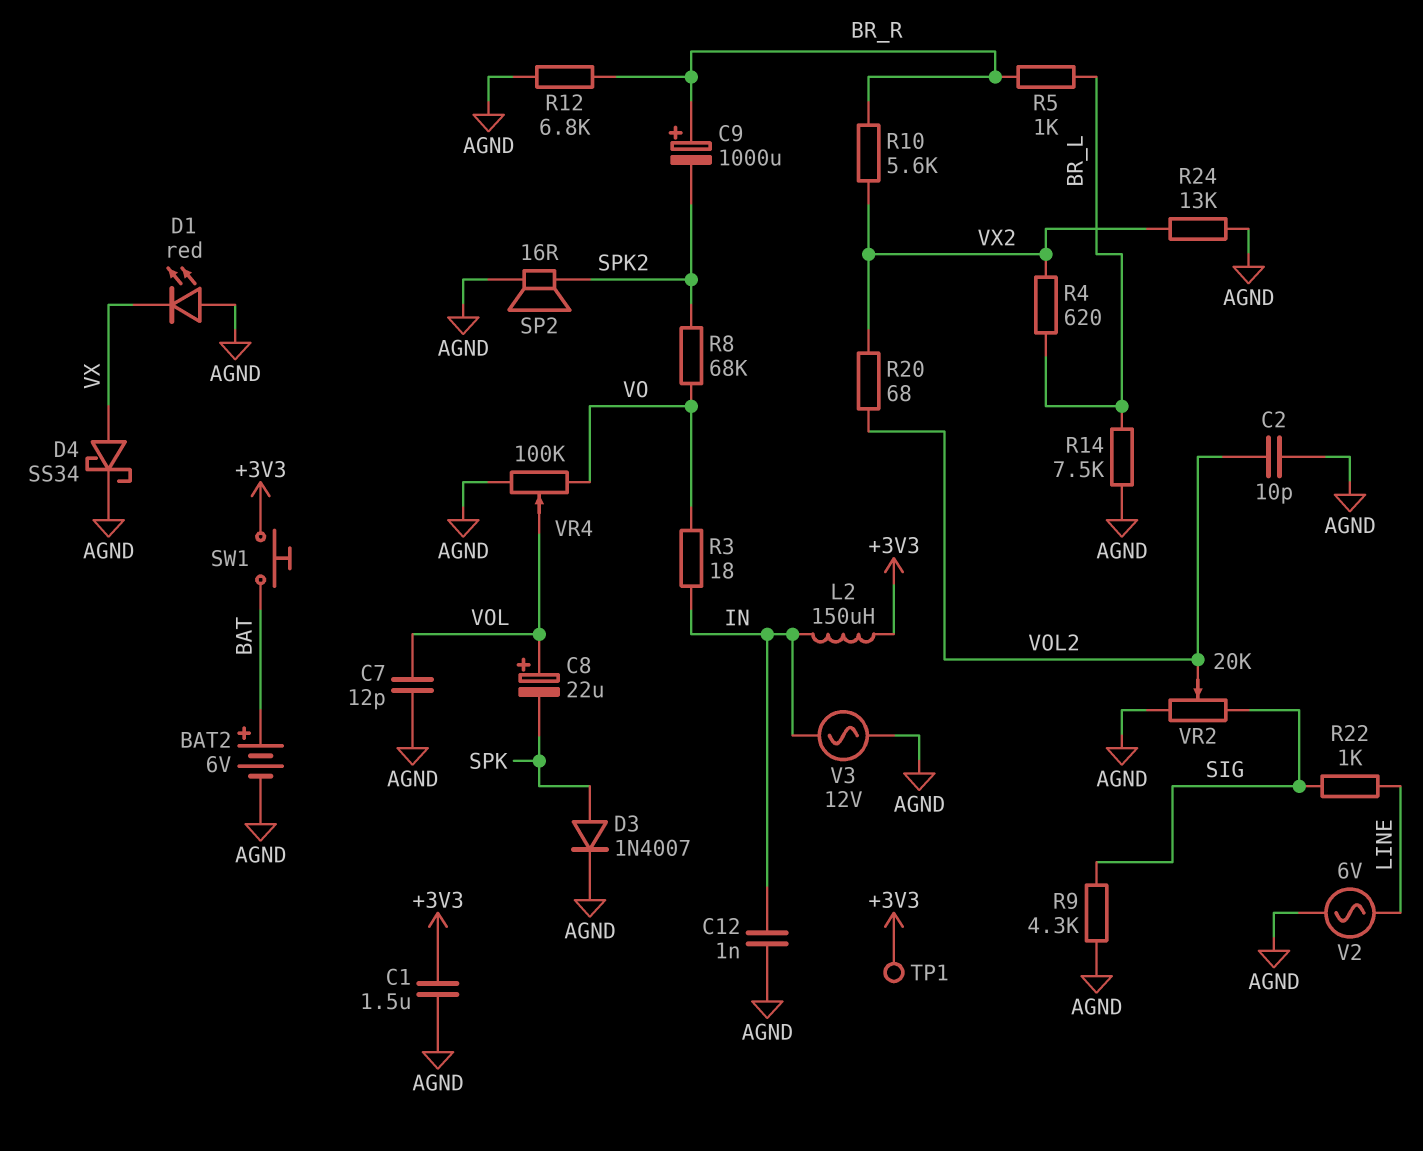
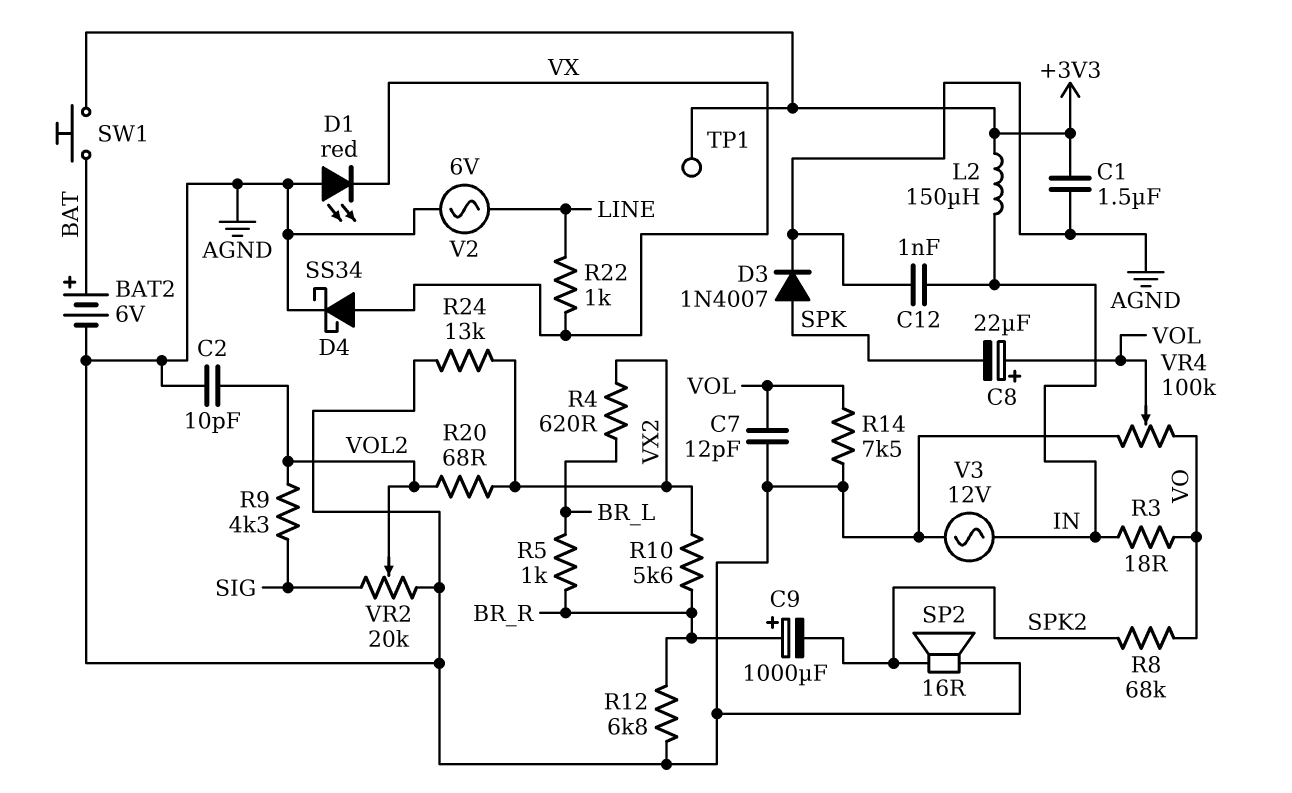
R9: 4.3k (AGND, SIG) -> 4.3k (SIG, VOL2)
R14: 7.5k (AGND, BR_L) -> 7.5k (AGND, VOL)
R22: 1k (LINE, SIG) -> 1k (LINE, VX)

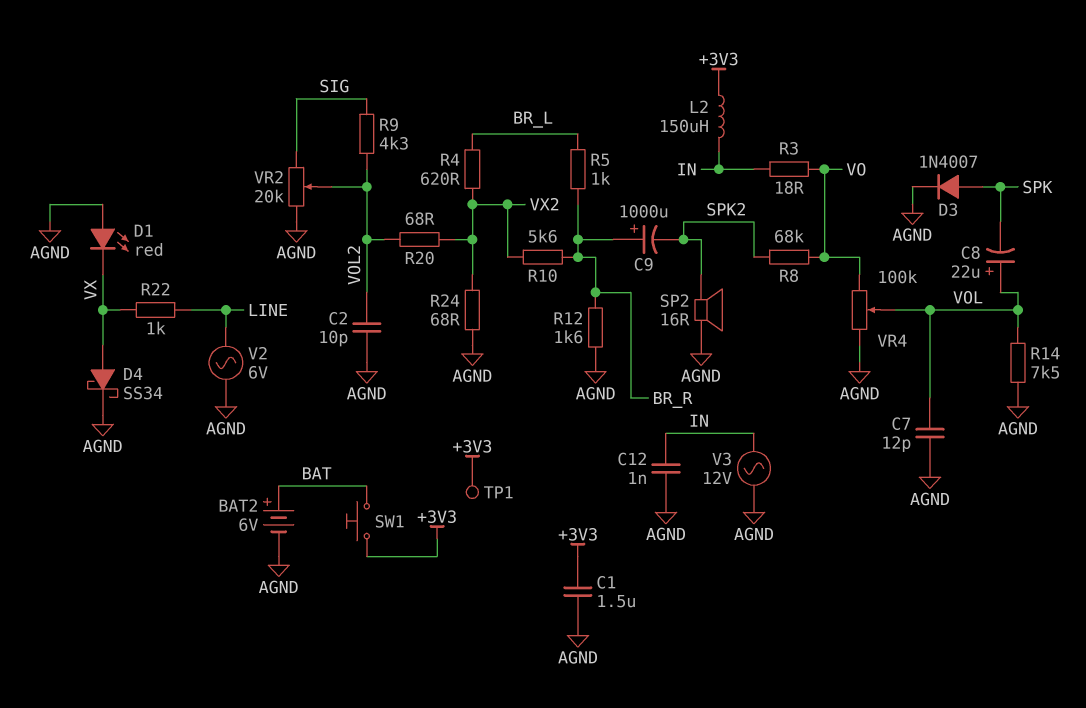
R12: 6.8k (AGND, BR_R) -> 1.6k (AGND, BR_R)
R24: 13k (AGND, VX2) -> 68 (AGND, VX2)

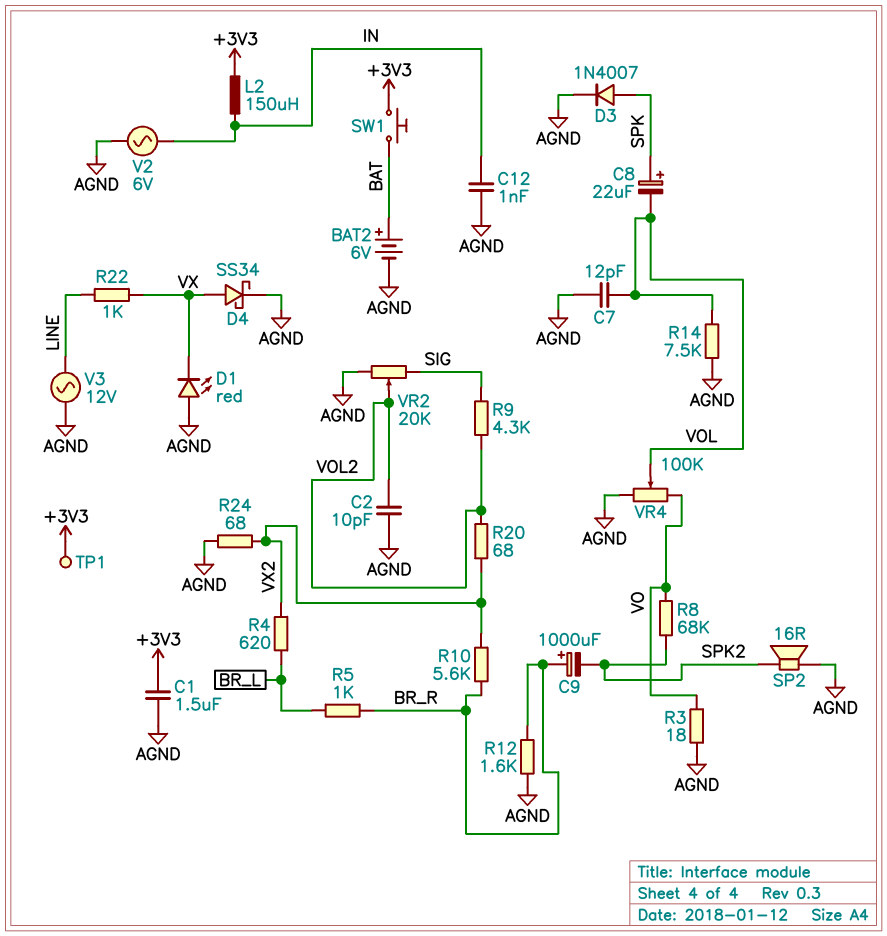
C8: 22uF (plus VOL, minus SPK) -> 22uF (plus SPK, minus VOL)
R3: 18 (IN, VO) -> 18 (AGND, VO)
V2: AC 6V (AGND, LINE) -> AC 6V (AGND, IN)
V3: AC 12V (AGND, IN) -> AC 12V (AGND, LINE)

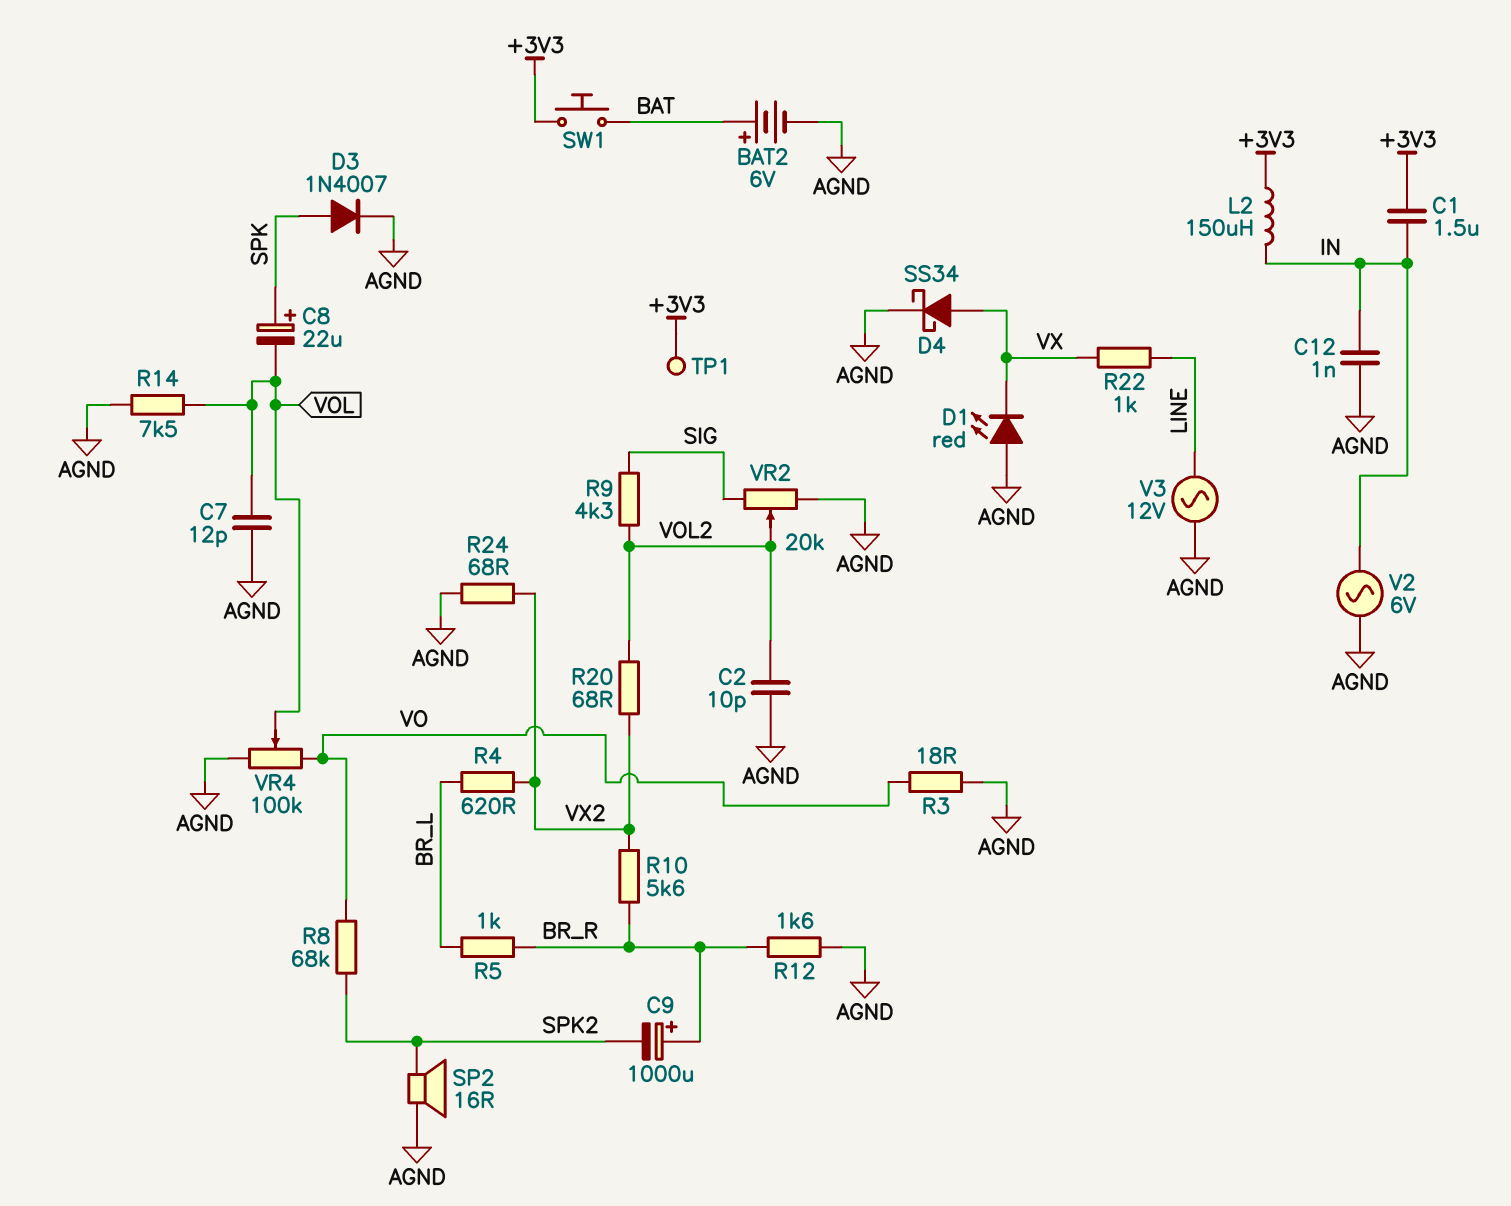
C1: 1.5uF (+3V3, AGND) -> 1.5uF (+3V3, IN)

